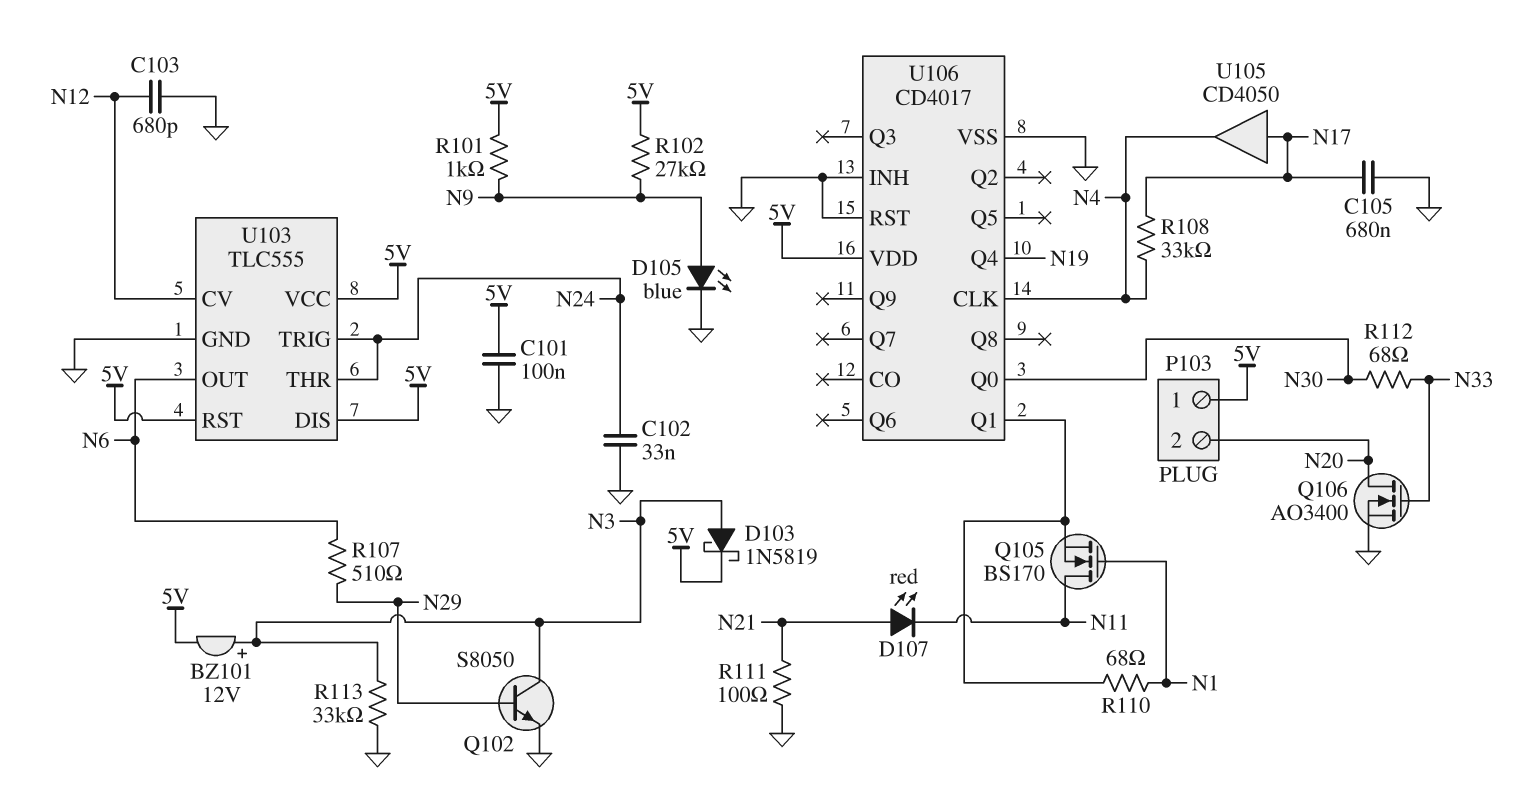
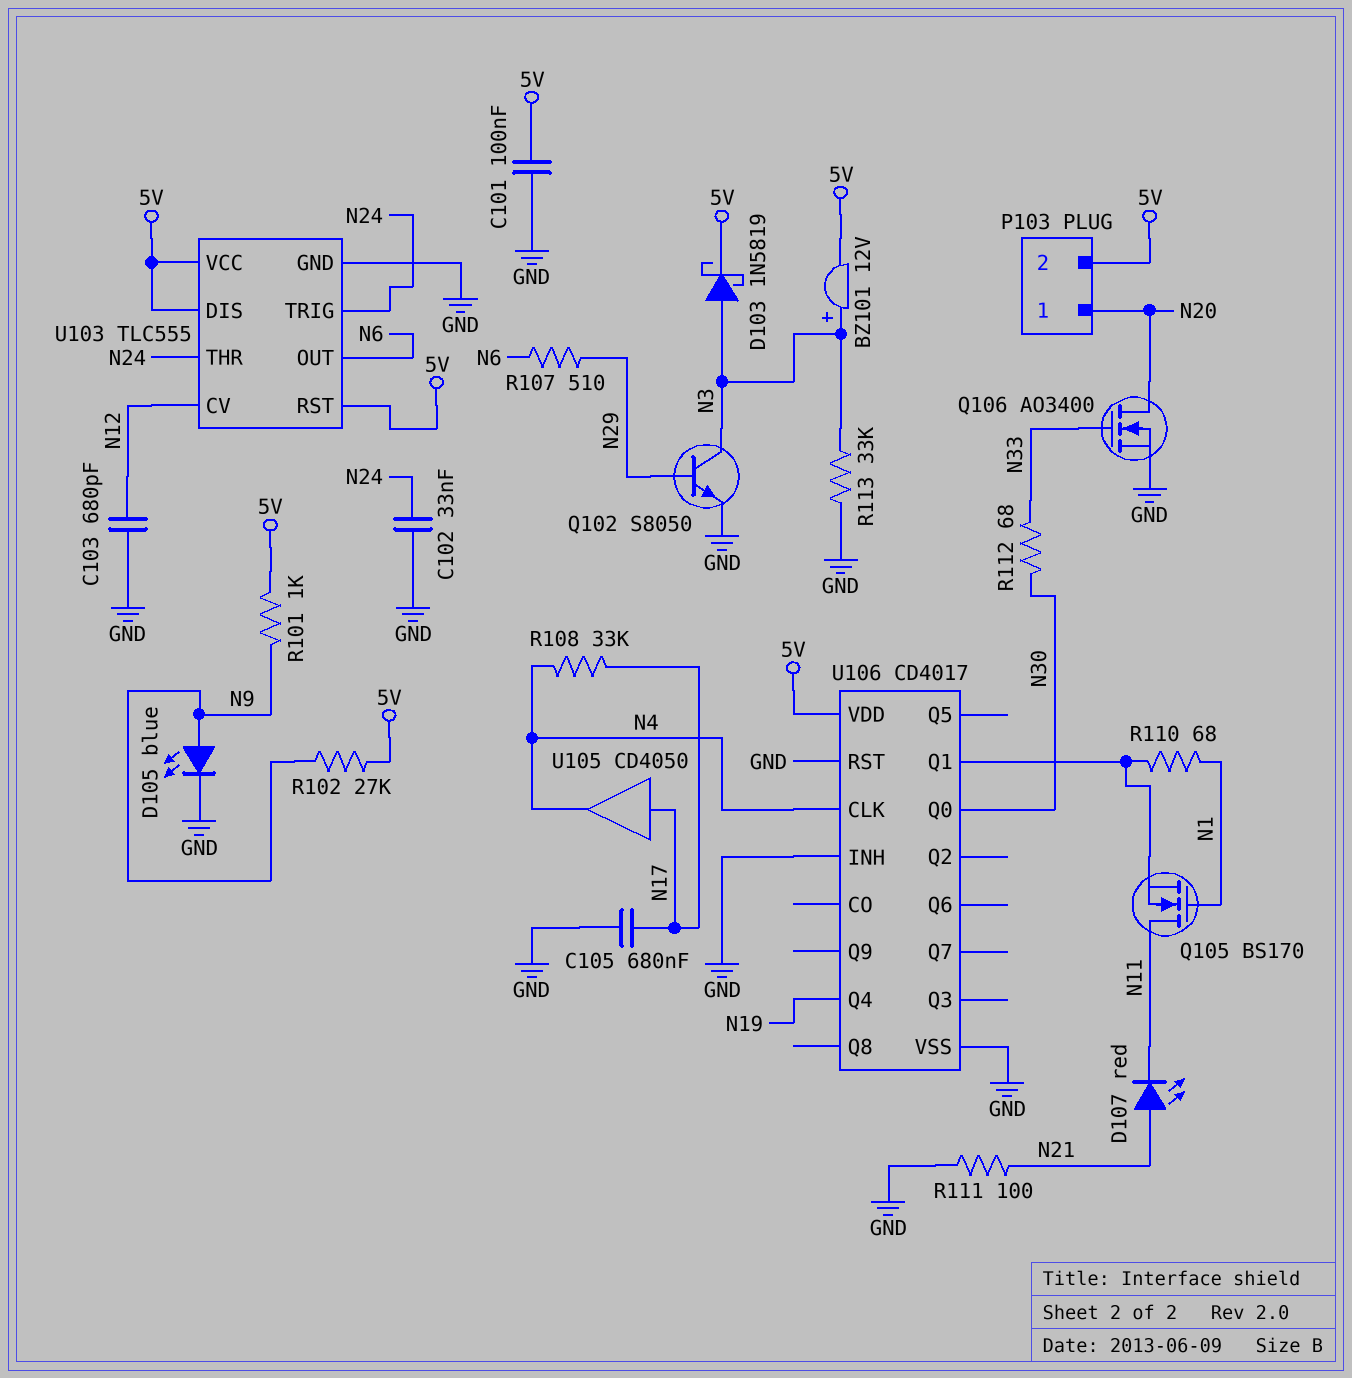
P103 pin 1: 5V -> N20
P103 pin 2: N20 -> 5V

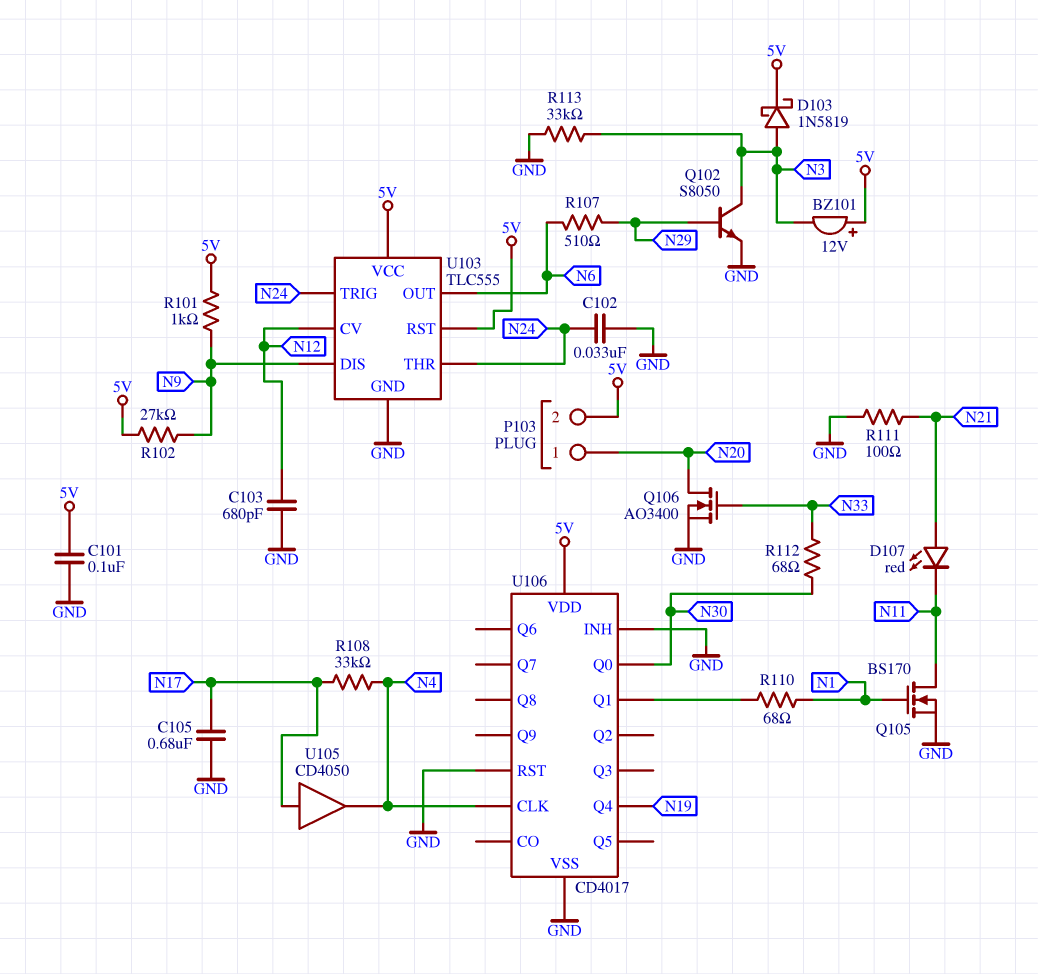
BZ101: buzzer 12V (plus N3, minus 5V) -> buzzer 12V (plus 5V, minus N3)
D105: LED blue (A N9, K GND) -> none
Q105: NMOS BS170 (G N1, D N11, S U106/Q1) -> NMOS BS170 (G N1, D N11, S GND)
U103 pin DIS: 5V -> N9

